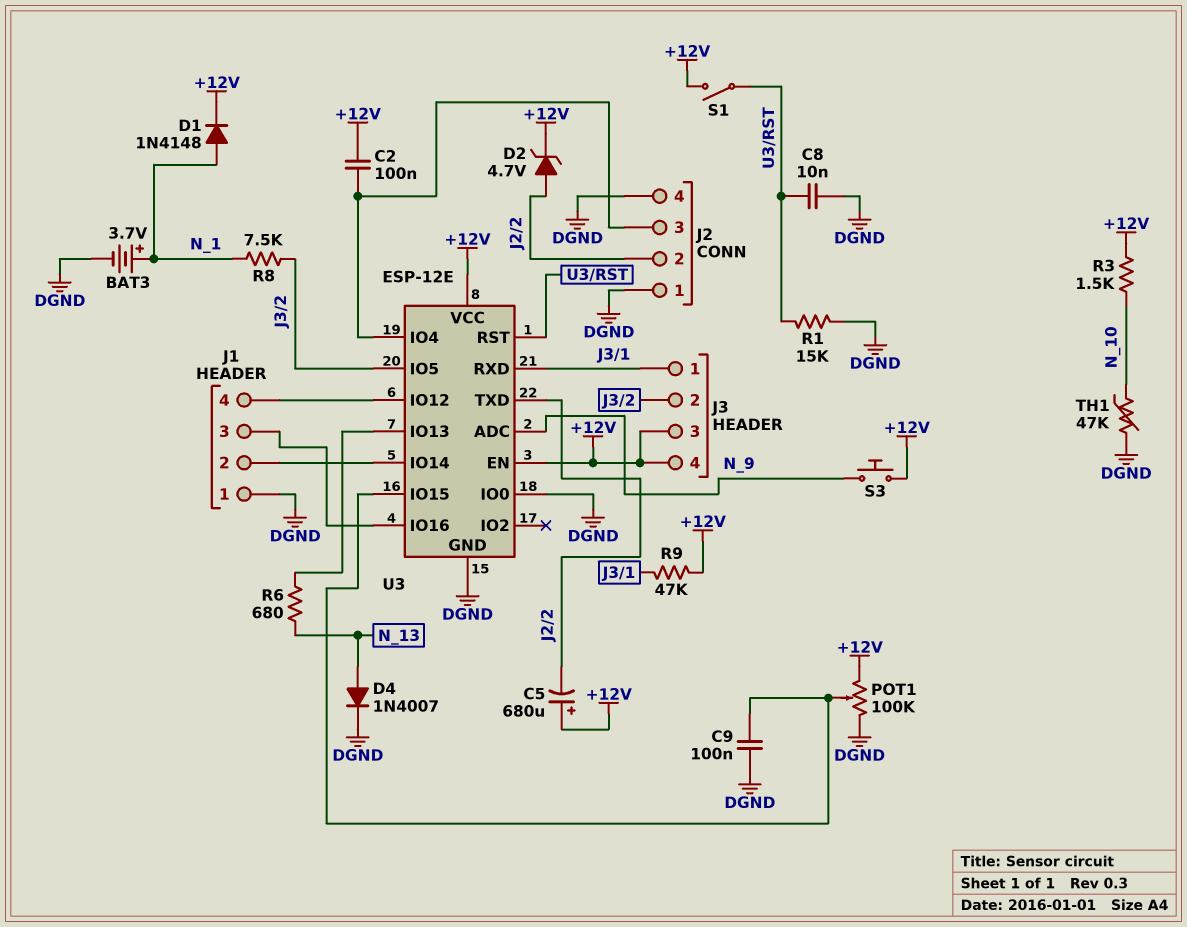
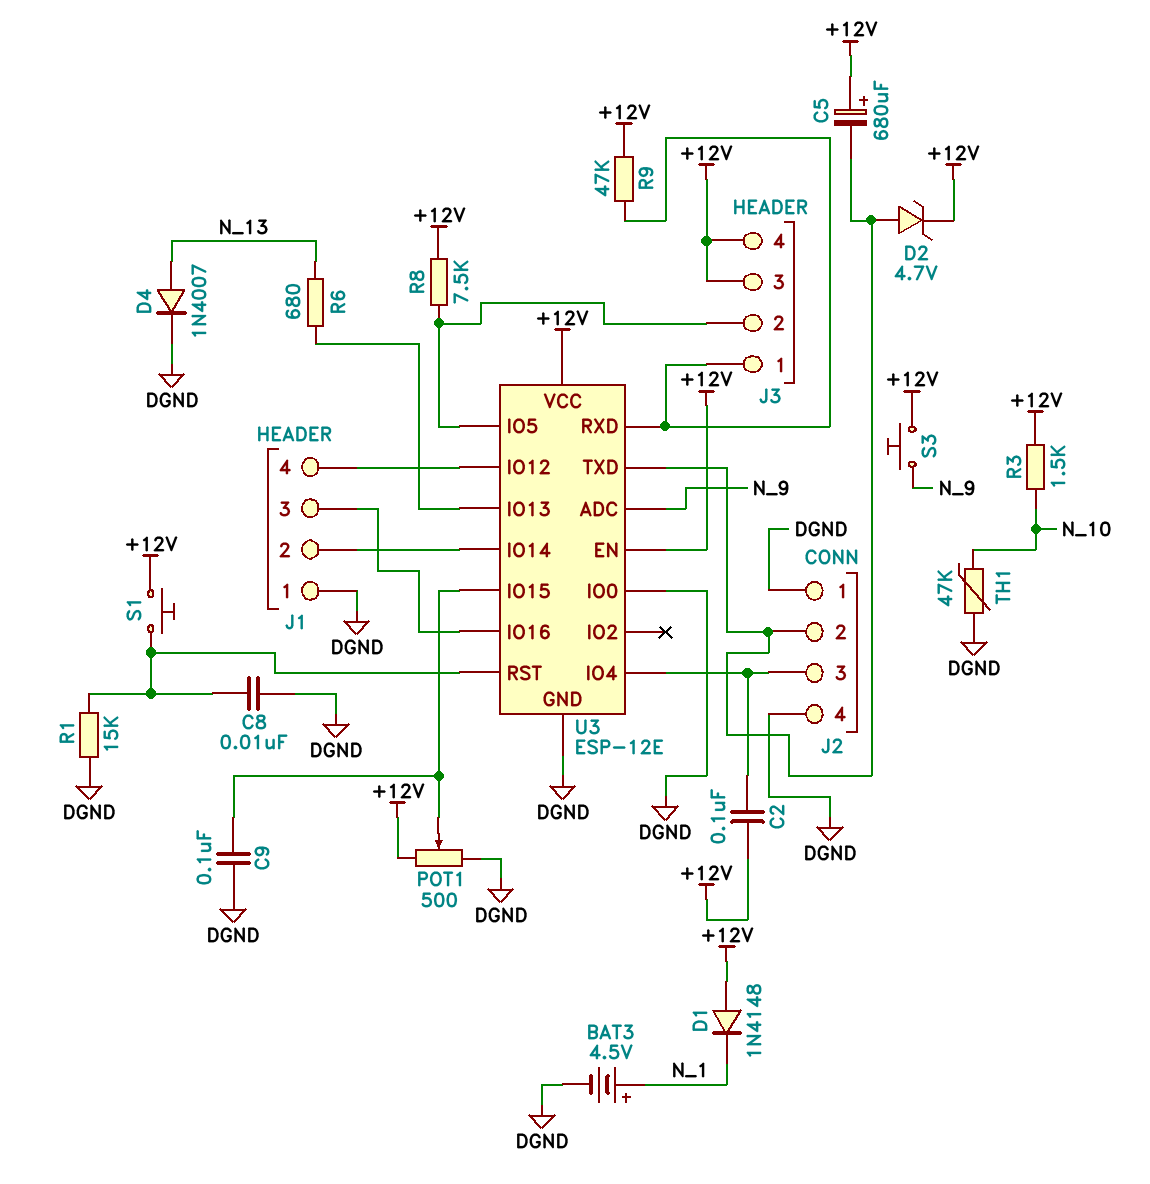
BAT3: 3.7V (plus N_1, minus DGND) -> 4.5V (plus N_1, minus DGND)
D1: diode 1N4148 (A N_1, K +12V) -> diode 1N4148 (A +12V, K N_1)
POT1: 100k (+12V, DGND, wiper U3/IO15) -> 500 (+12V, DGND, wiper U3/IO15)
R8: 7.5k (J3/2, N_1) -> 7.5k (+12V, J3/2)
S1: switch (+12V, U3/RST) -> button (+12V, U3/RST)

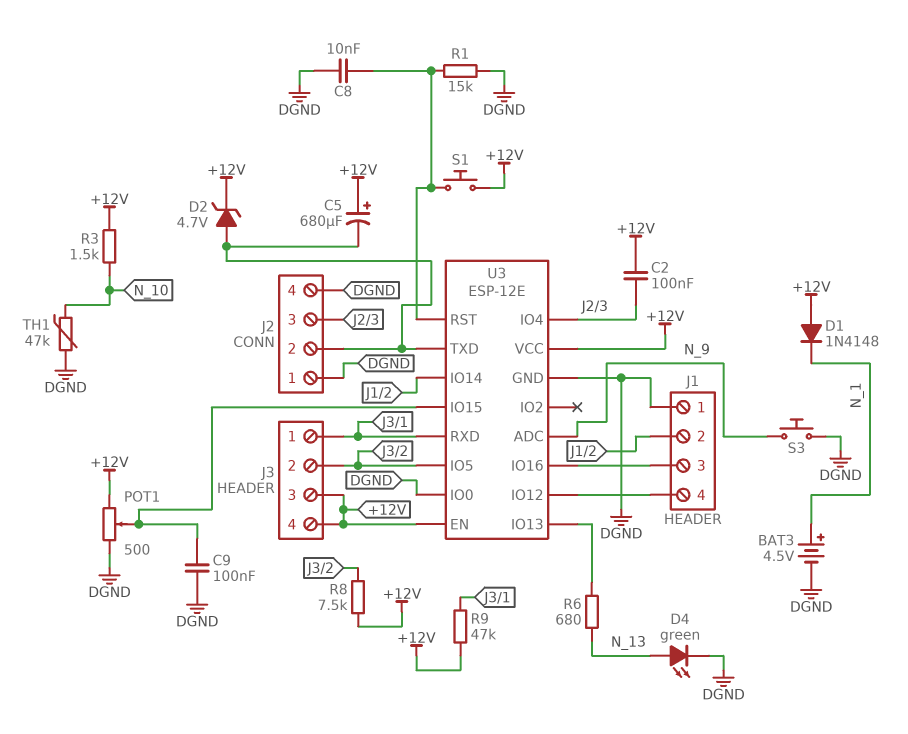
D4: diode 1N4007 (A N_13, K DGND) -> LED green (A N_13, K DGND)
S3: button (+12V, N_9) -> button (DGND, N_9)

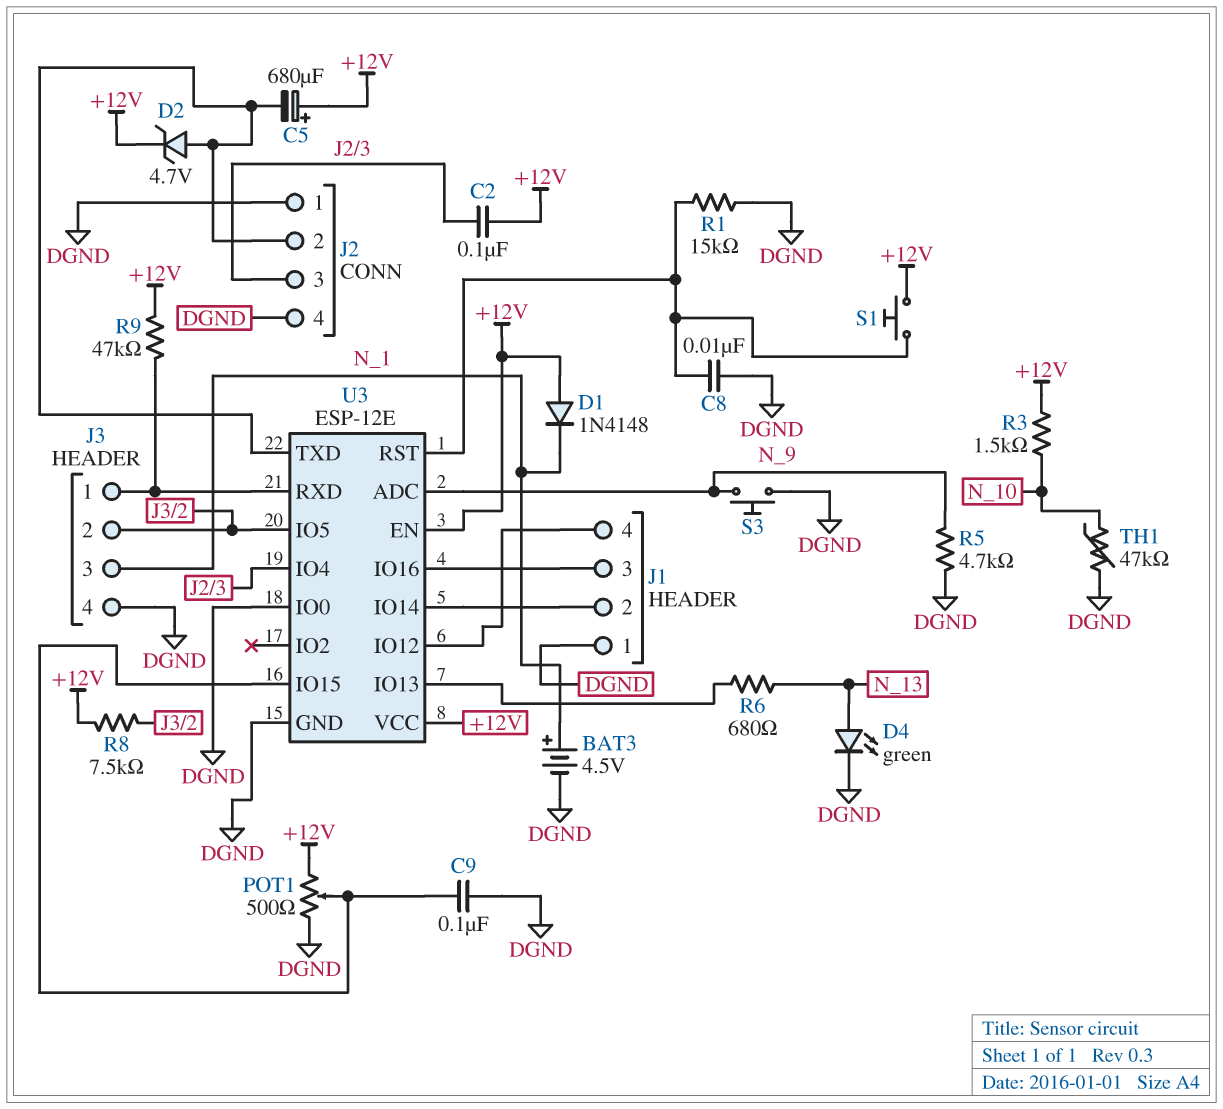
J3 pin 3: +12V -> N_1
J3 pin 4: +12V -> DGND
R5: none -> 4.7k (DGND, N_9)

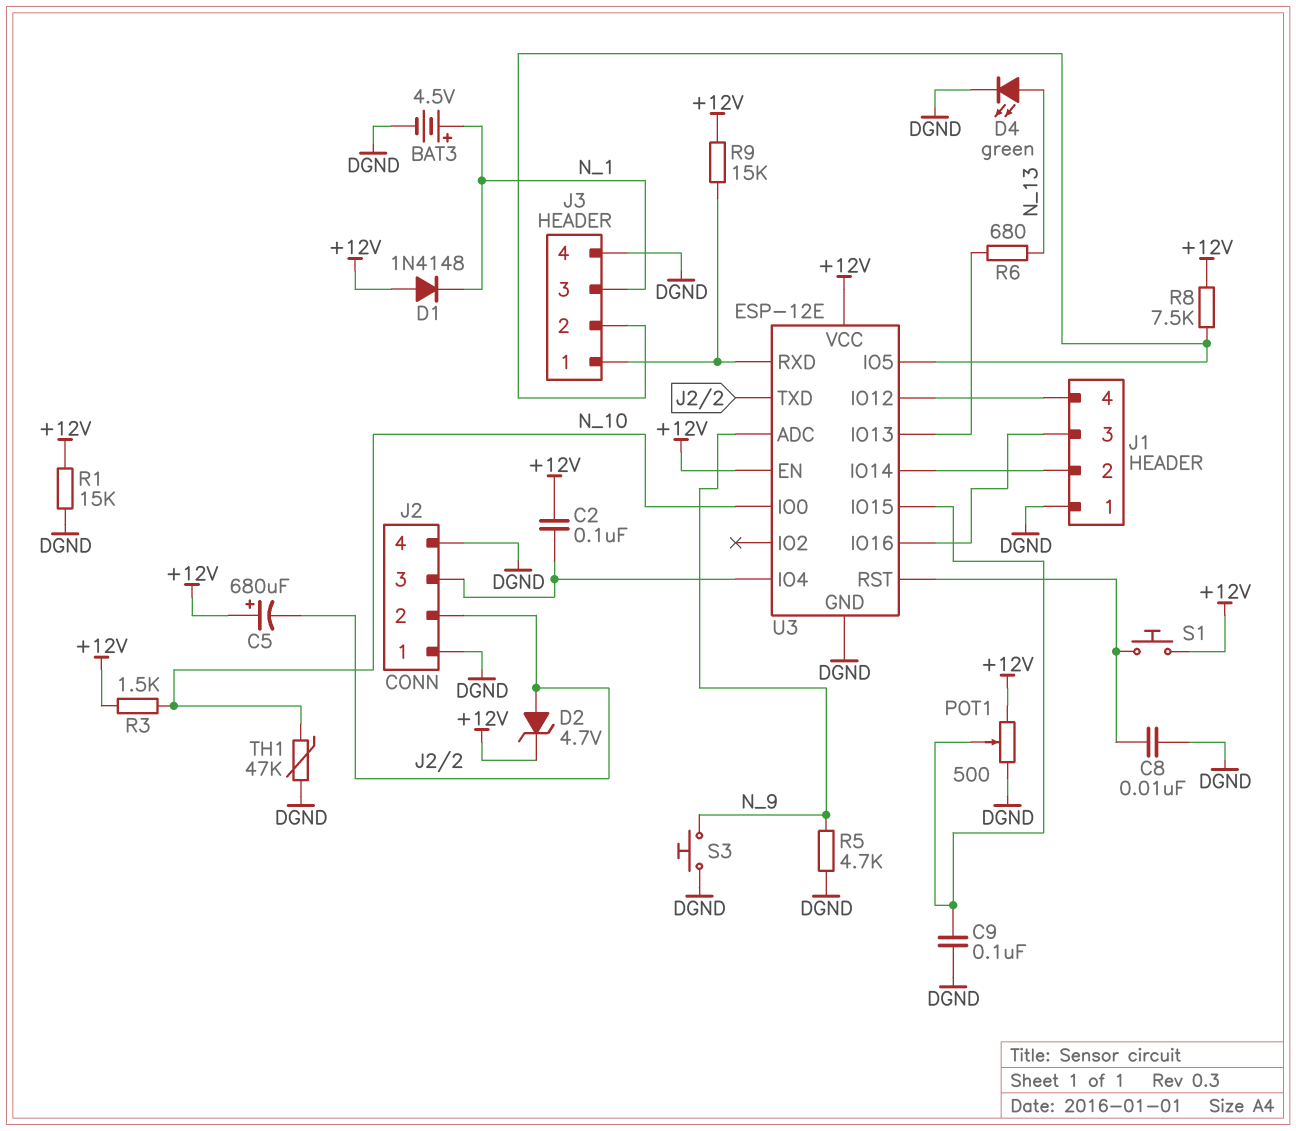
R1: 15k (DGND, U3/RST) -> 15k (+12V, DGND)
R9: 47k (+12V, J3/1) -> 15k (+12V, J3/1)
U3 pin IO0: DGND -> N_10

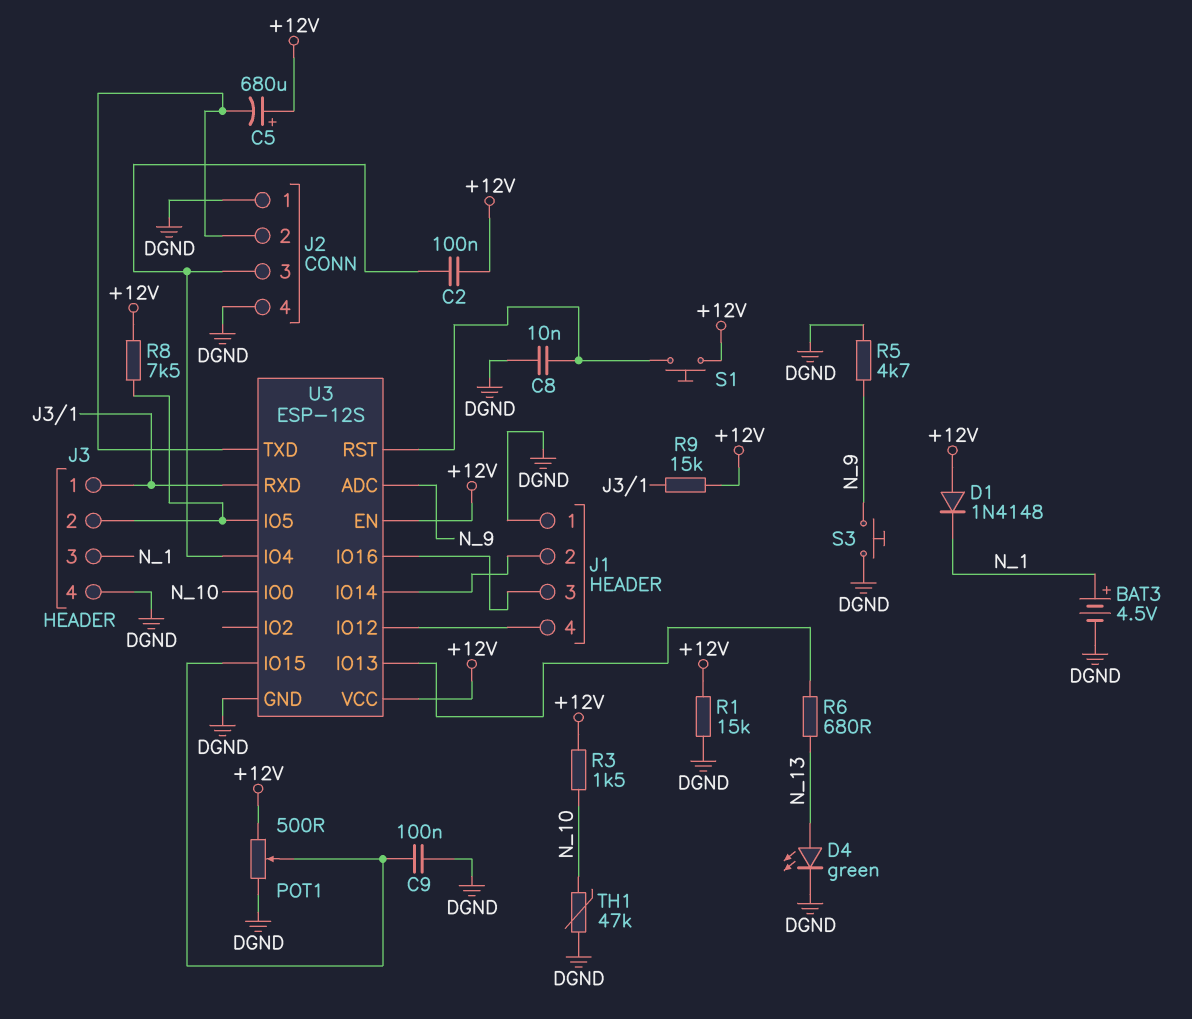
D2: zener 4.7V (A J2/2, K +12V) -> none
U3: ESP-12E -> ESP-12S

